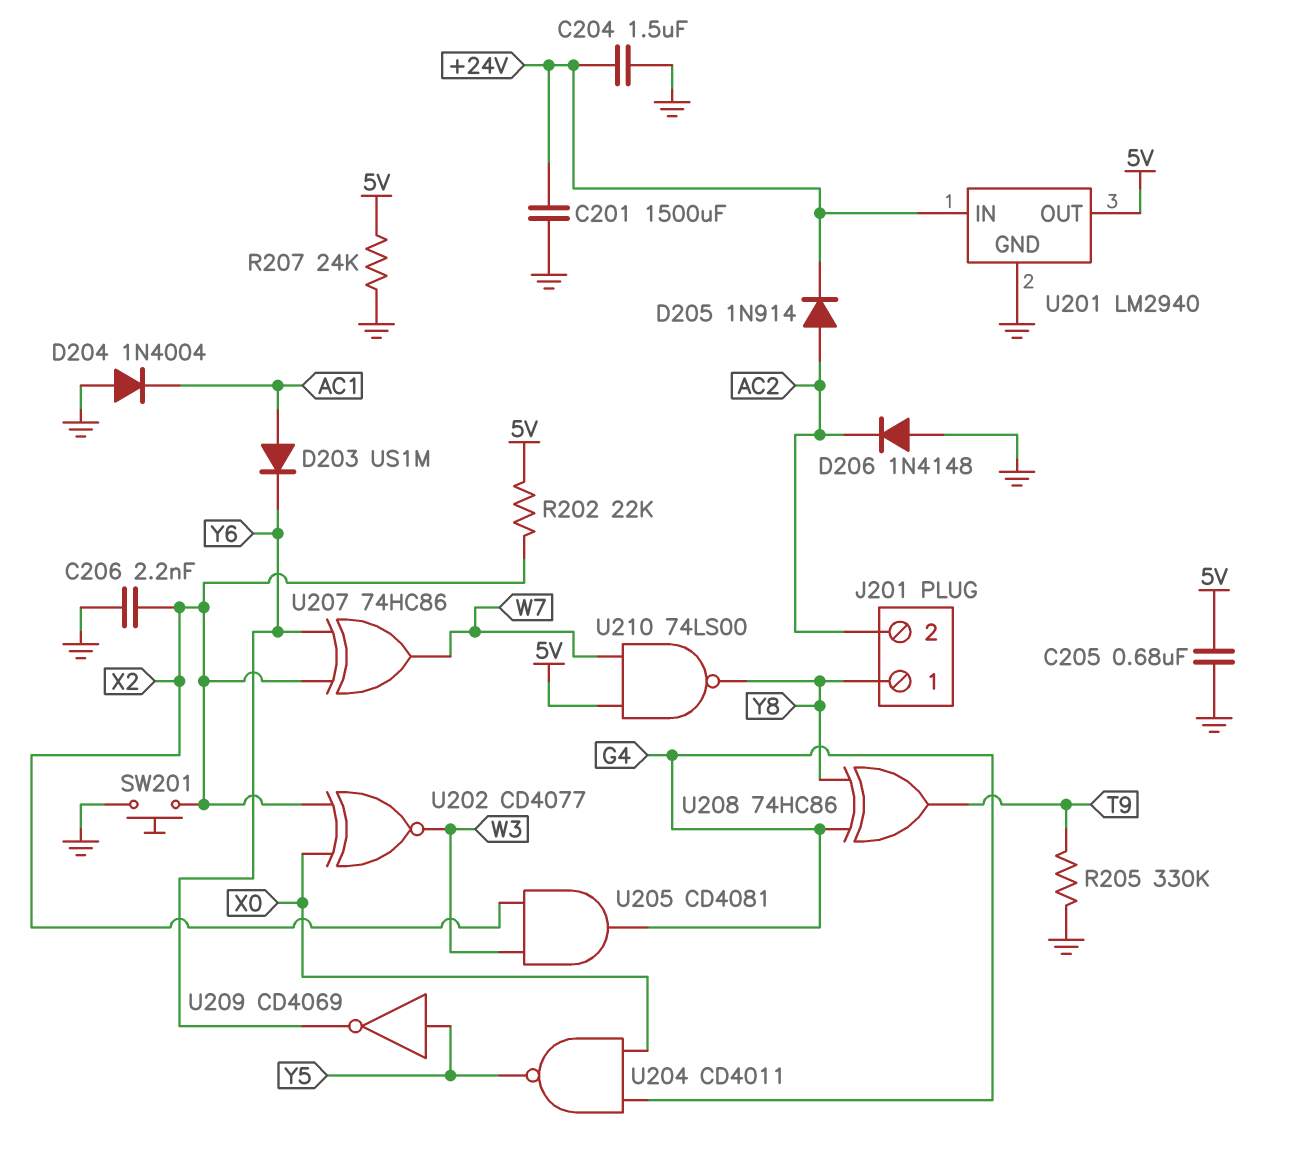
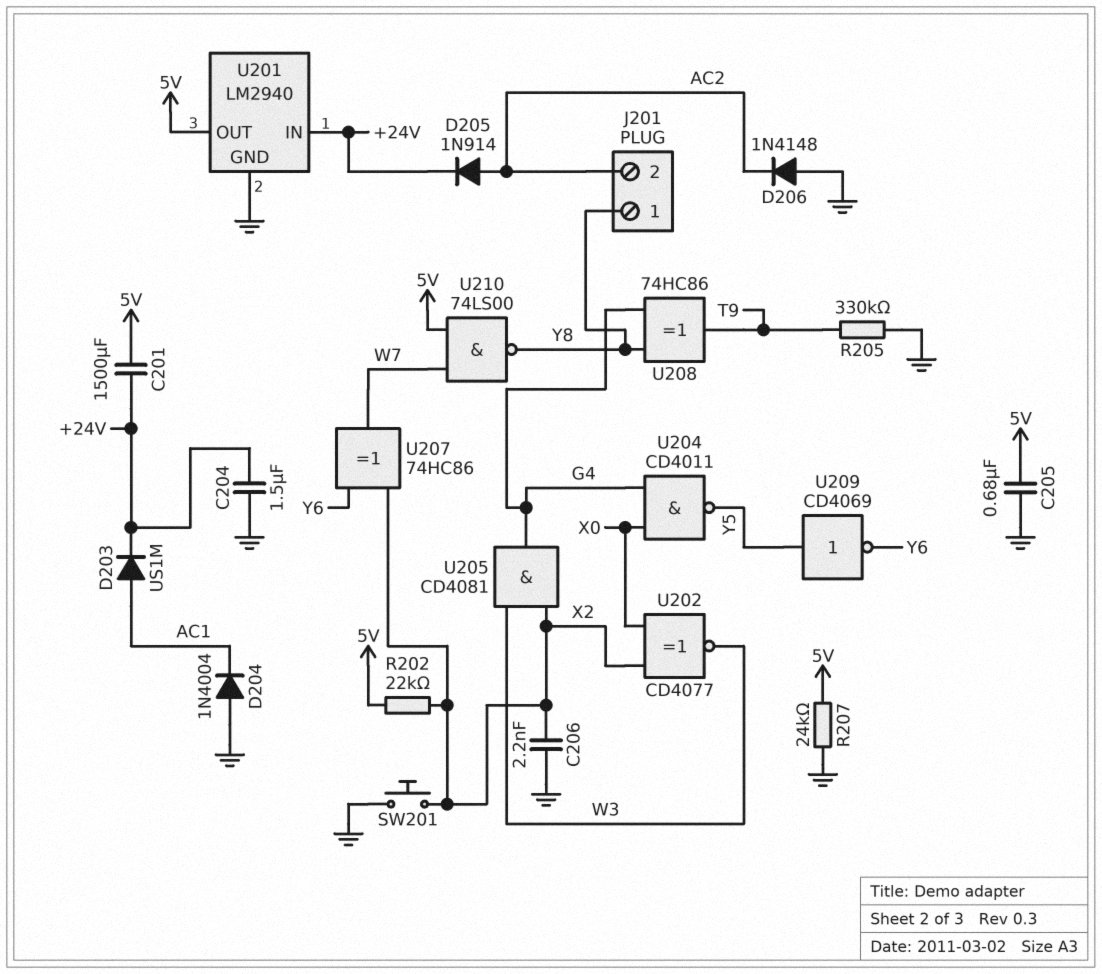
C201: 1500uF (+24V, GND) -> 1500uF (+24V, 5V)
D203: diode US1M (A AC1, K Y6) -> diode US1M (A AC1, K +24V)

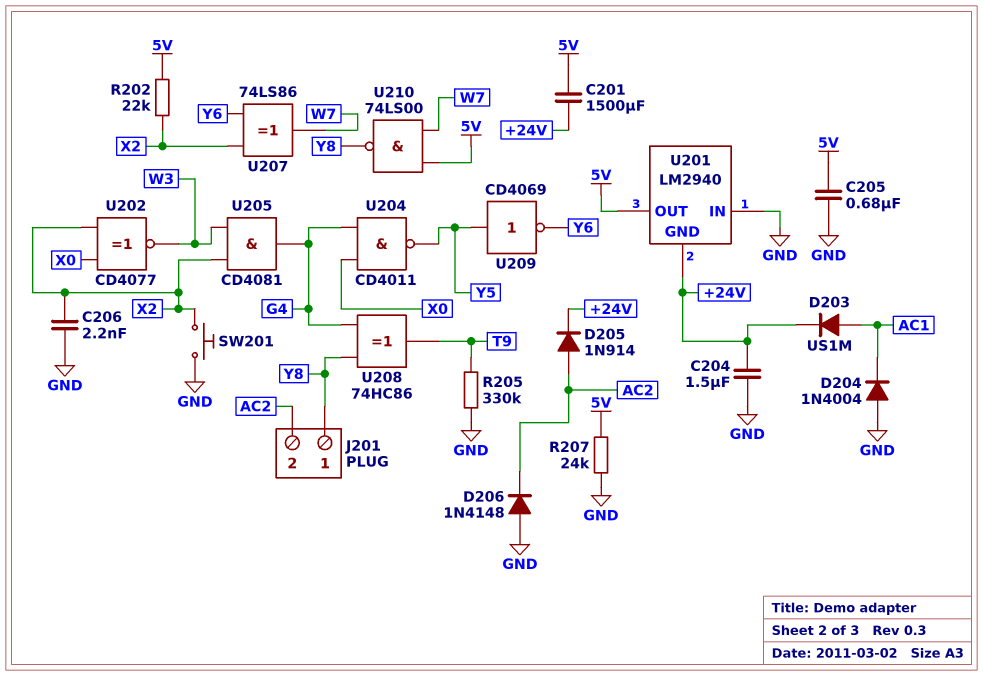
U201 pin GND: GND -> +24V
U201 pin IN: +24V -> GND
U207: XOR 74HC86 (in X2, in Y6, out W7) -> XOR 74LS86 (in X2, in Y6, out W7)

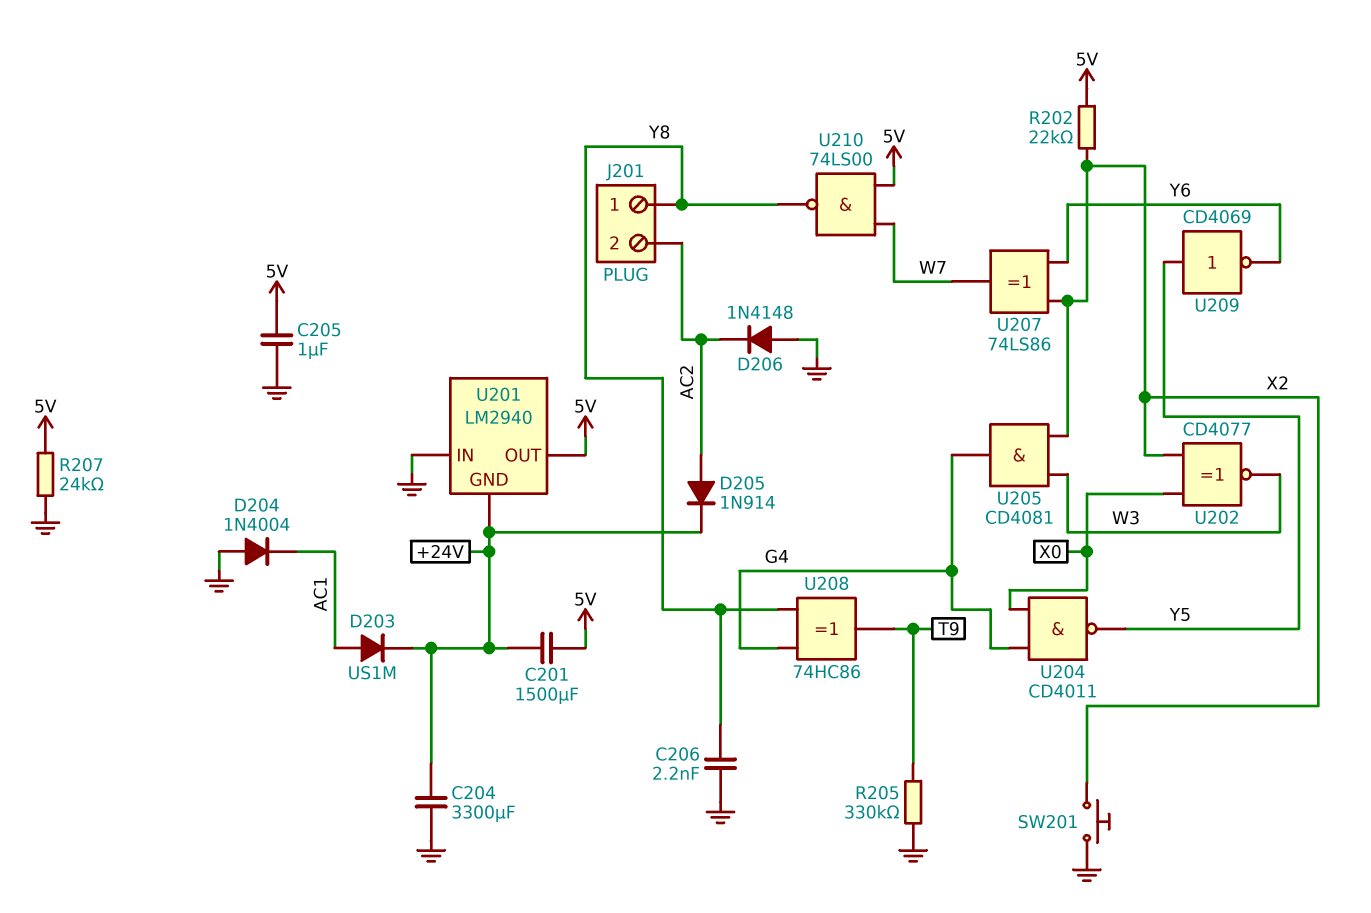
C204: 1.5uF (+24V, GND) -> 3300uF (+24V, GND)
C205: 680nF (5V, GND) -> 1uF (5V, GND)
C206: 2.2nF (GND, X2) -> 2.2nF (GND, Y8)

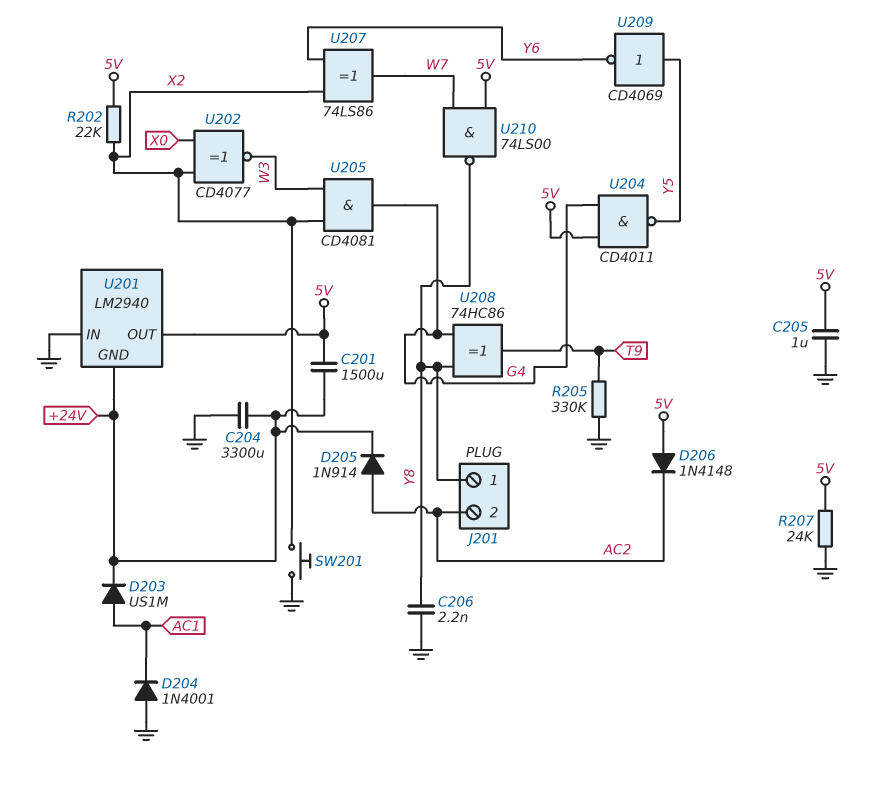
D204: diode 1N4004 (A GND, K AC1) -> diode 1N4001 (A GND, K AC1)
D206: diode 1N4148 (A GND, K AC2) -> diode 1N4148 (A 5V, K AC2)
U204: NAND CD4011 (in G4, in X0, out Y5) -> NAND CD4011 (in 5V, in G4, out Y5)

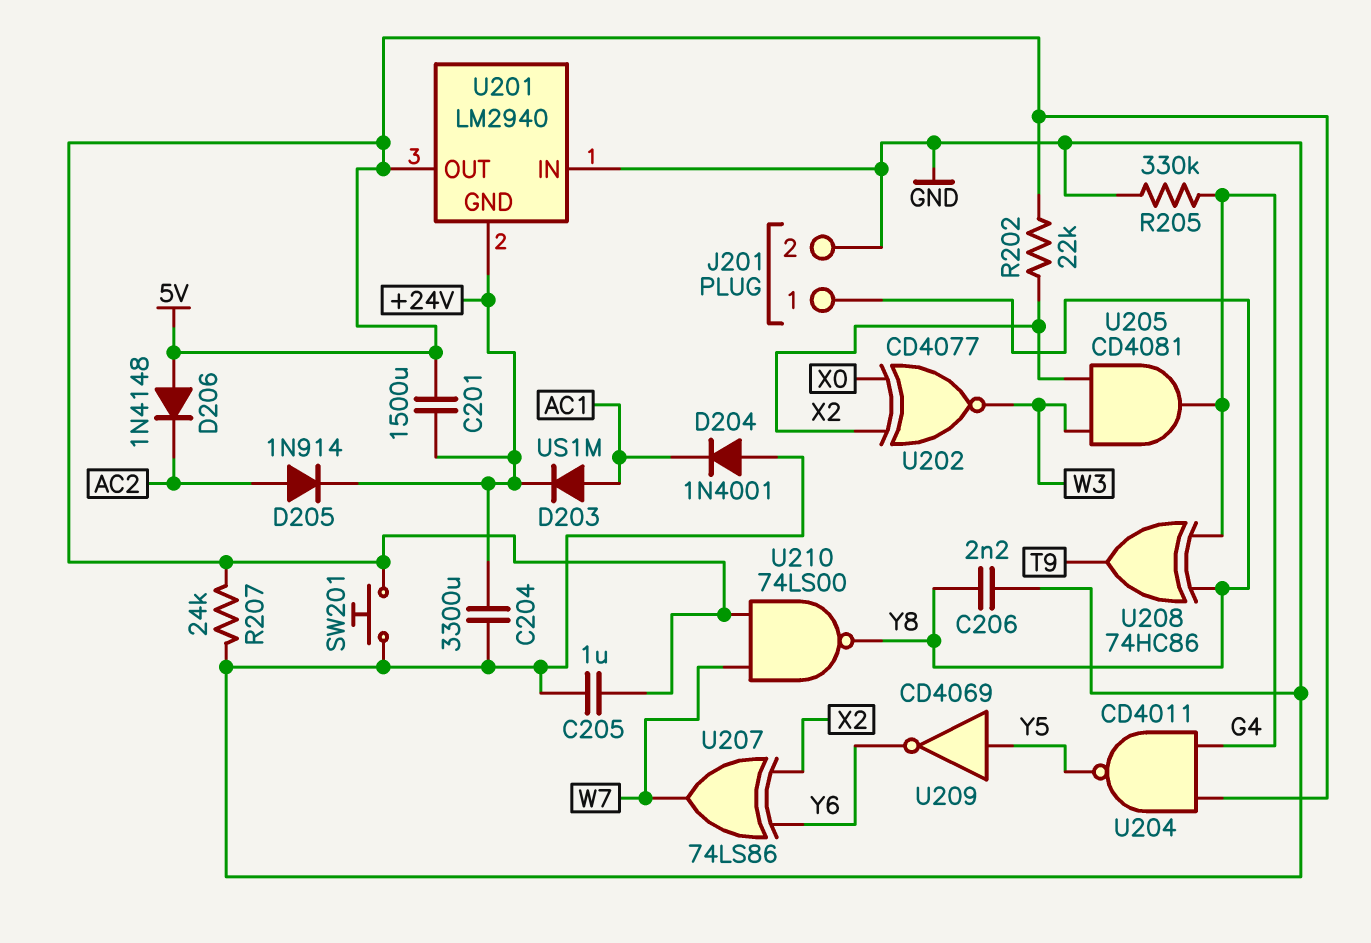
J201 pin 2: AC2 -> GND
R205: 330k (GND, T9) -> 330k (G4, GND)
SW201: button (GND, X2) -> button (5V, GND)

